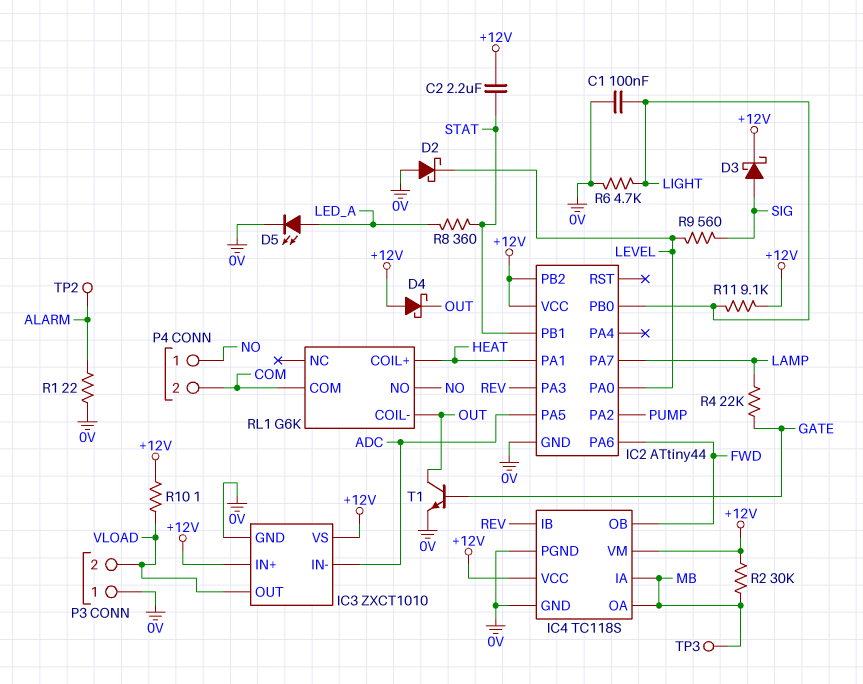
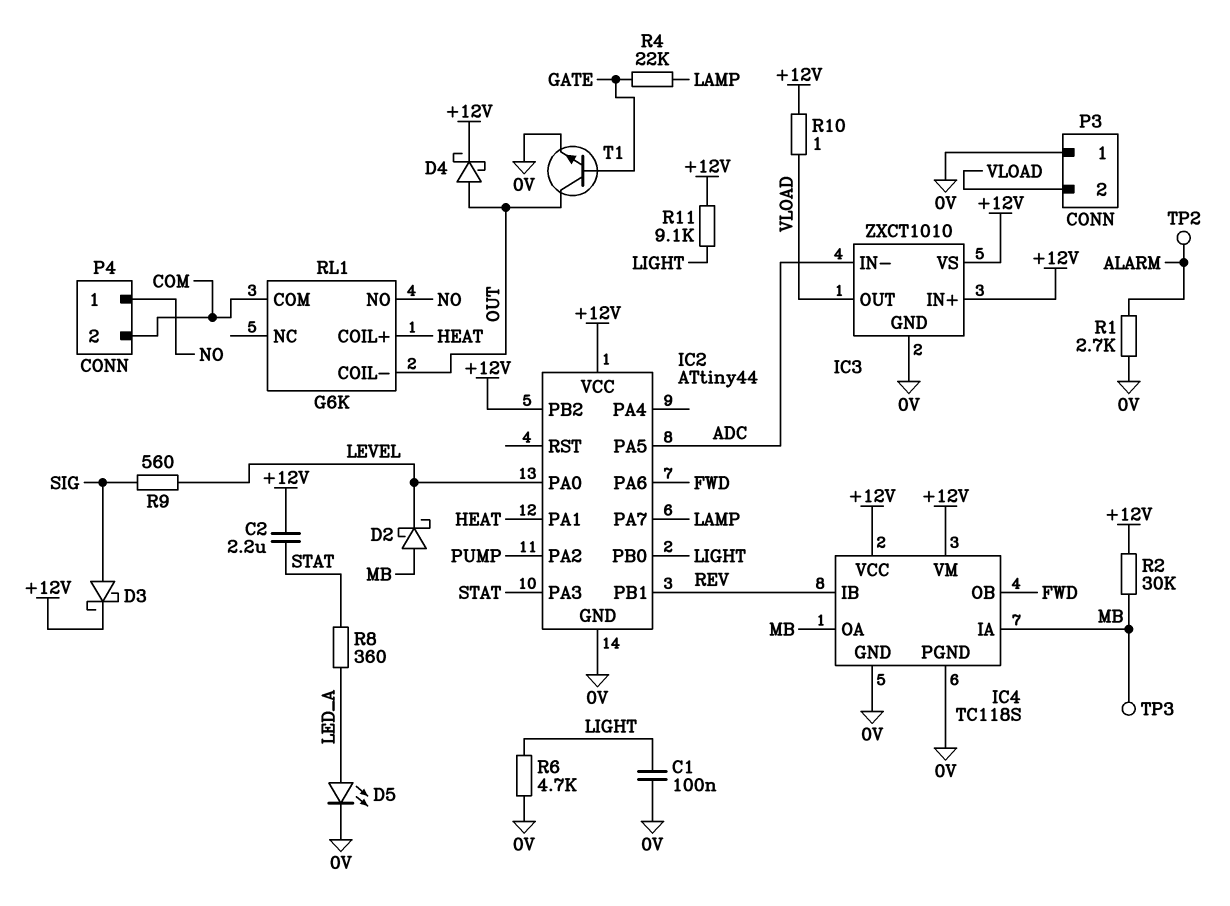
D2: schottky (A 0V, K LEVEL) -> schottky (A MB, K LEVEL)
D4: schottky (A +12V, K OUT) -> schottky (A OUT, K +12V)
IC2 pin PA3: REV -> STAT
IC2 pin PB1: STAT -> REV
R1: 22 (0V, ALARM) -> 2.7k (0V, ALARM)

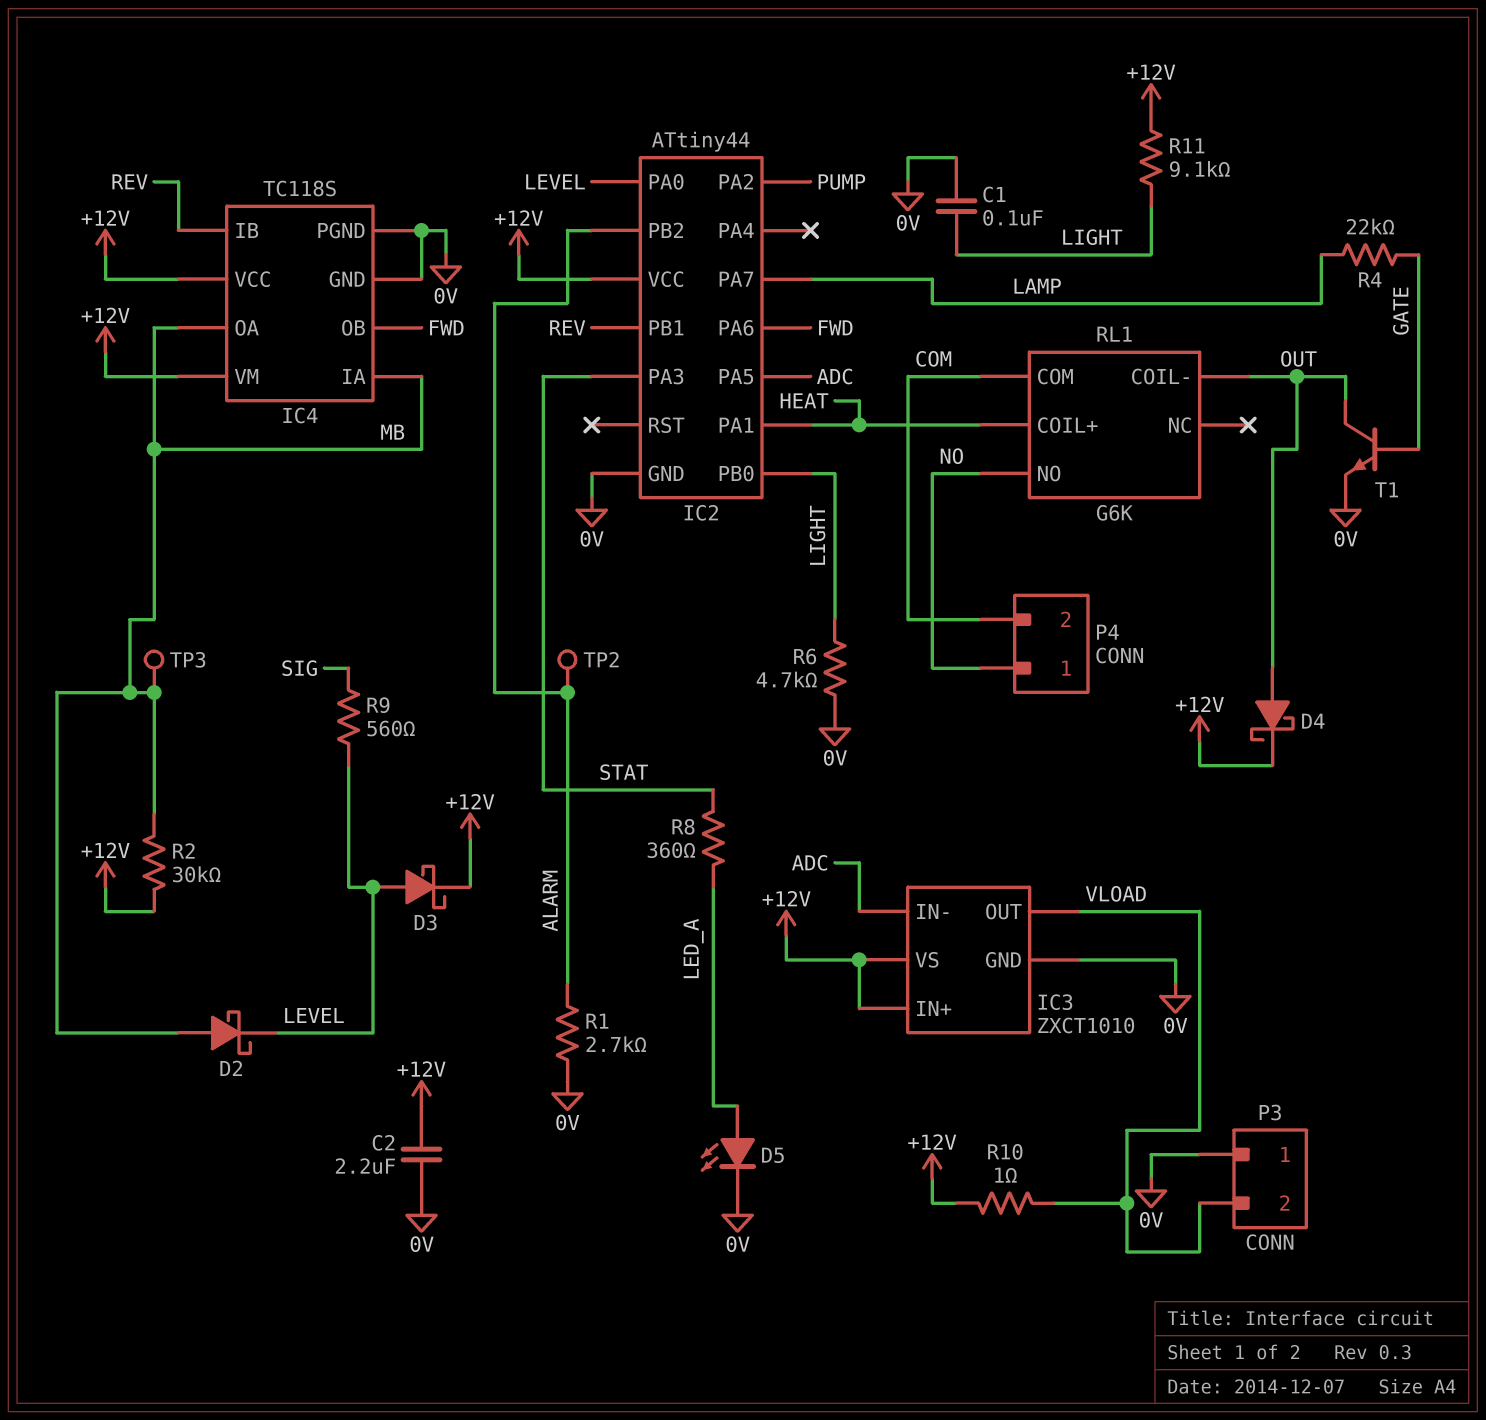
C2: 2.2uF (+12V, STAT) -> 2.2uF (+12V, 0V)
D3: schottky (A SIG, K +12V) -> schottky (A LEVEL, K +12V)
IC2 pin PB2: +12V -> ALARM

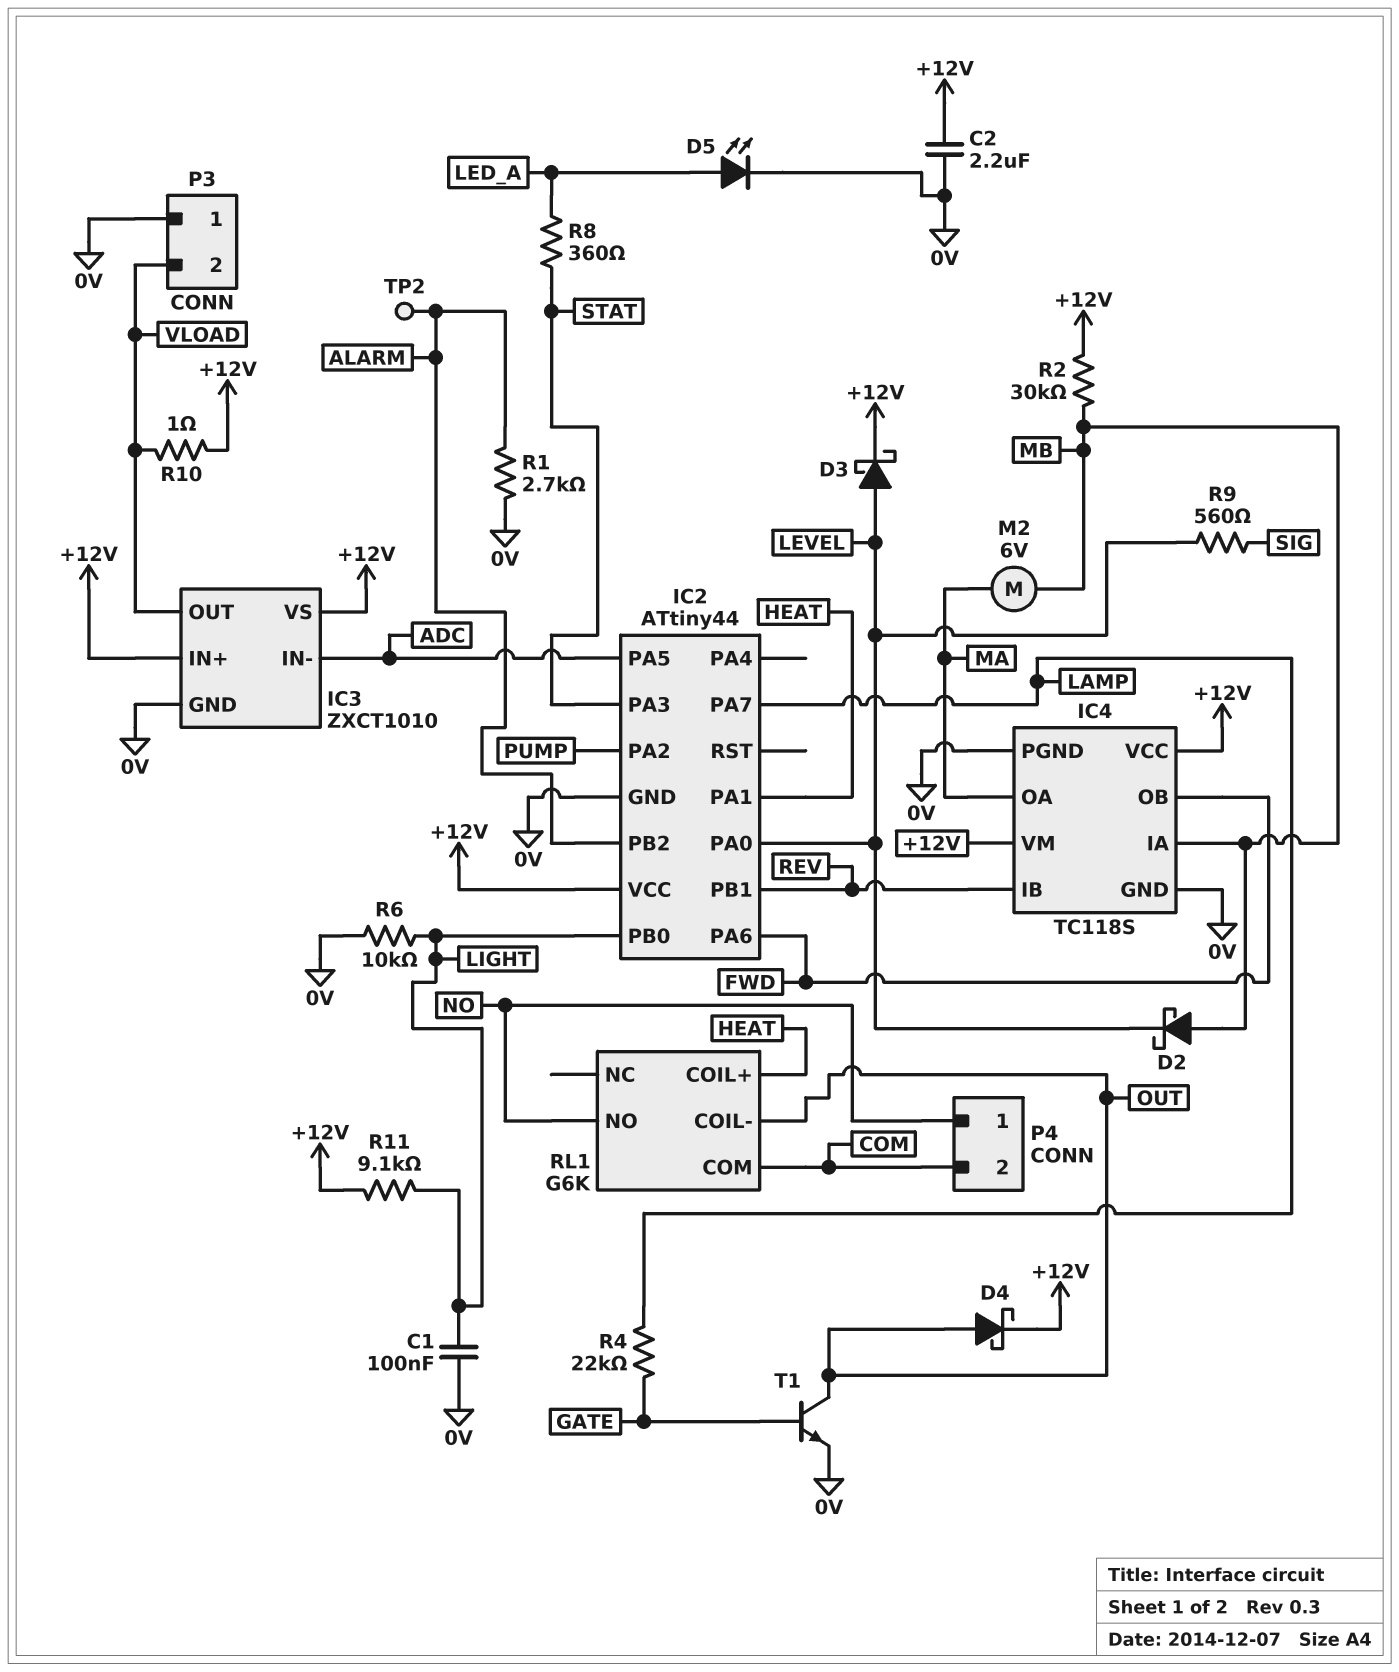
IC4 pin OA: MB -> MA
M2: none -> motor 6V (MA, MB)
R6: 4.7k (0V, LIGHT) -> 10k (0V, LIGHT)
TP3: test point (MB) -> none

